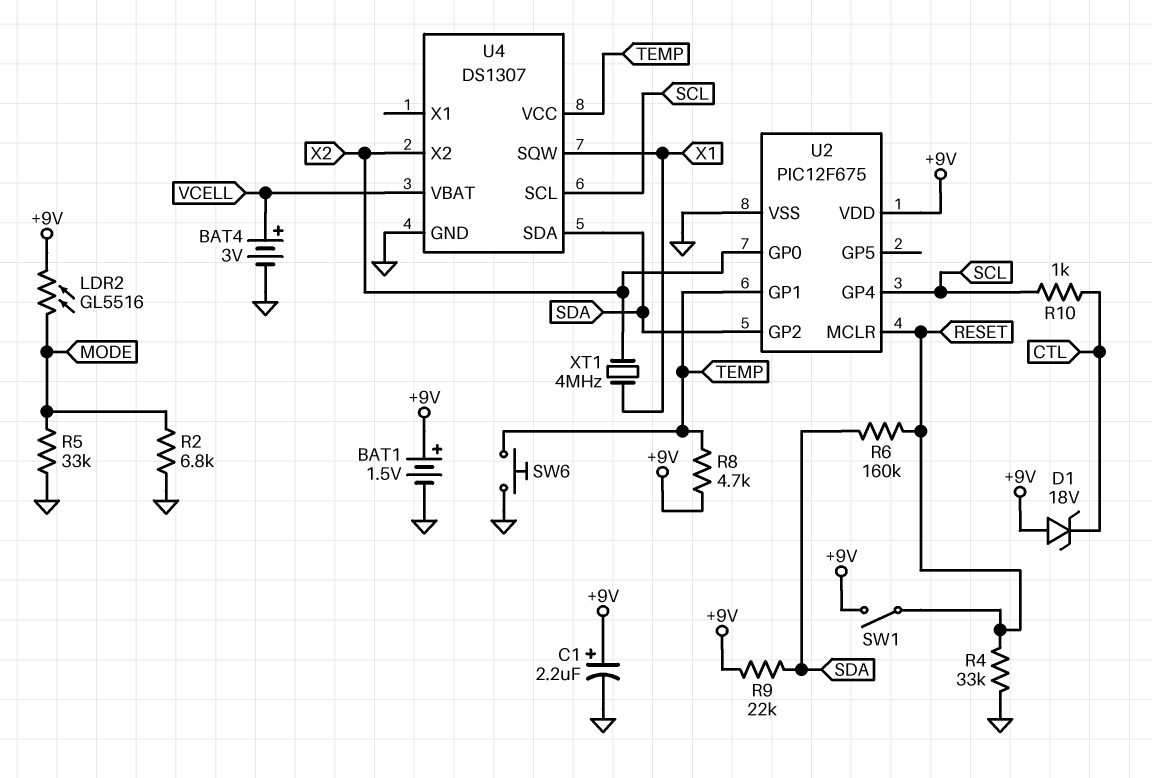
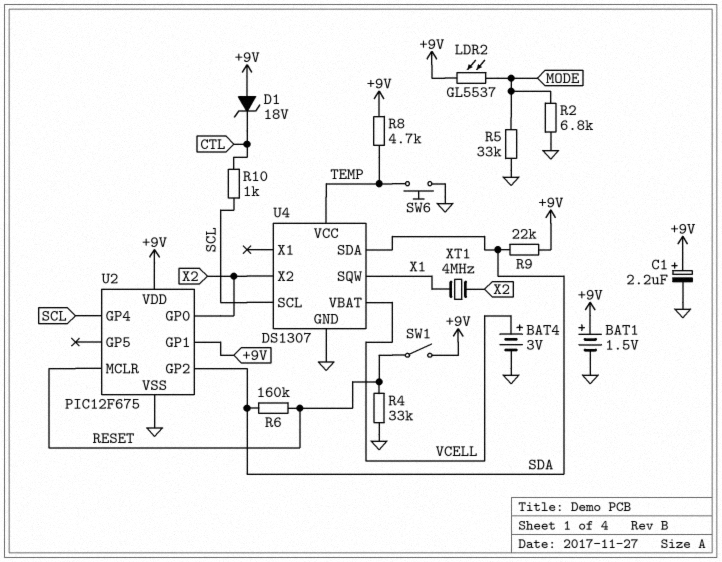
LDR2: GL5516 (+9V, MODE) -> GL5537 (+9V, MODE)
U2 pin GP1: TEMP -> +9V

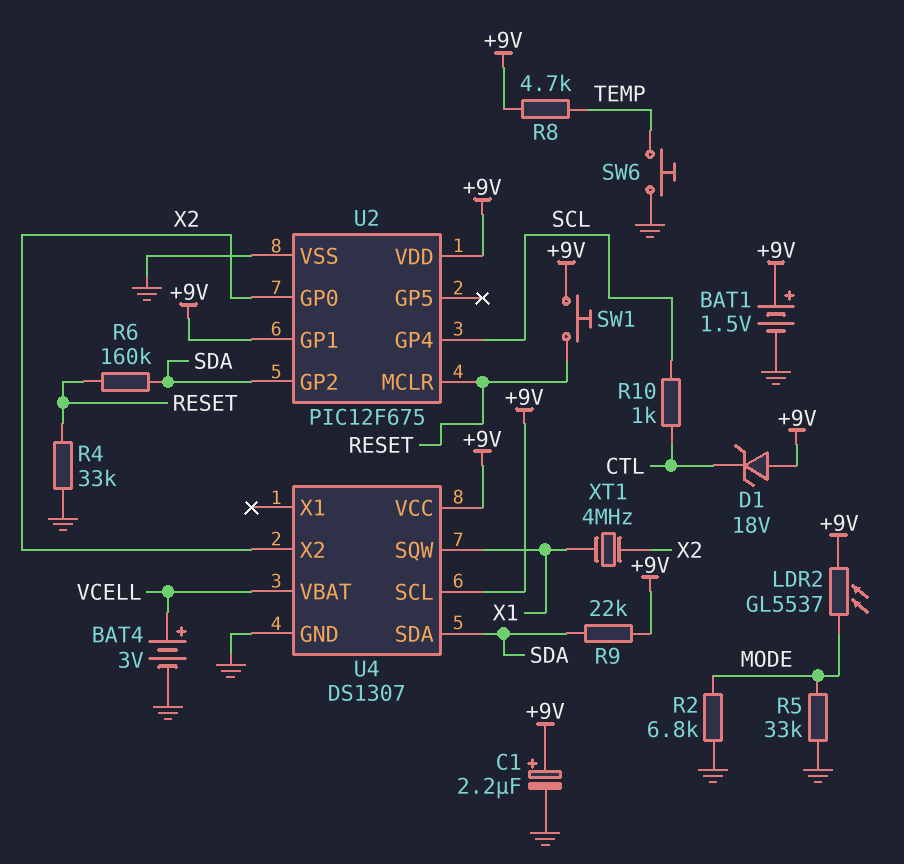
SW1: switch (+9V, RESET) -> button (+9V, RESET)
U4 pin SCL: SCL -> +9V
U4 pin VCC: TEMP -> +9V

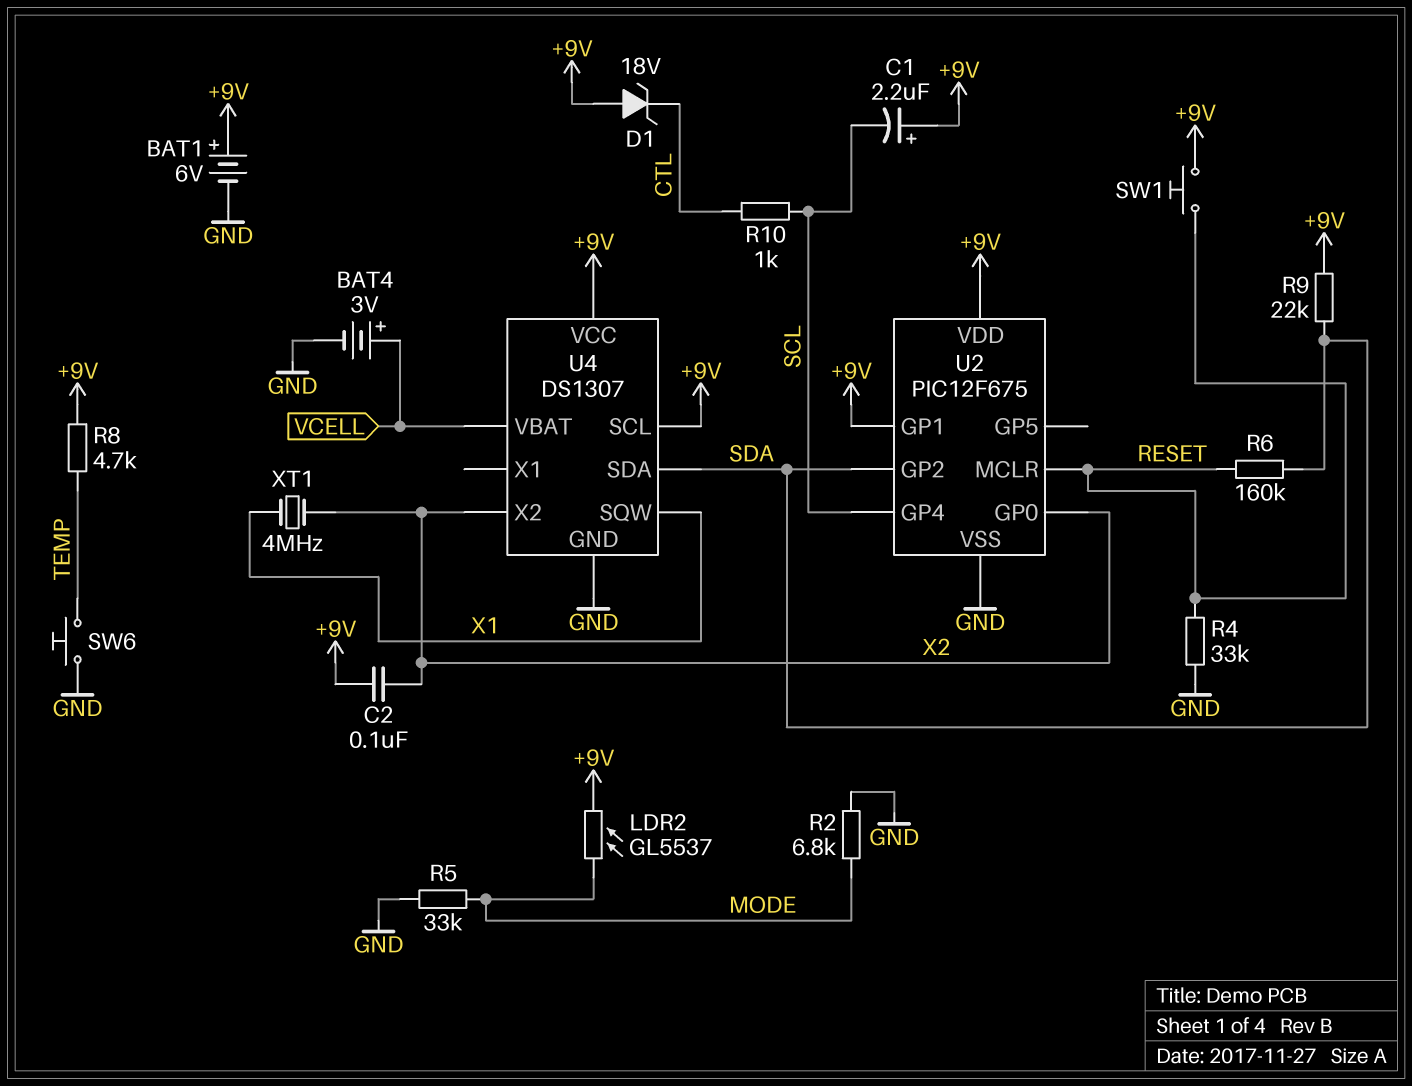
BAT1: 1.5V (plus +9V, minus GND) -> 6V (plus +9V, minus GND)
C1: 2.2uF (plus +9V, minus GND) -> 2.2uF (plus +9V, minus SCL)
C2: none -> 100nF (+9V, X2)

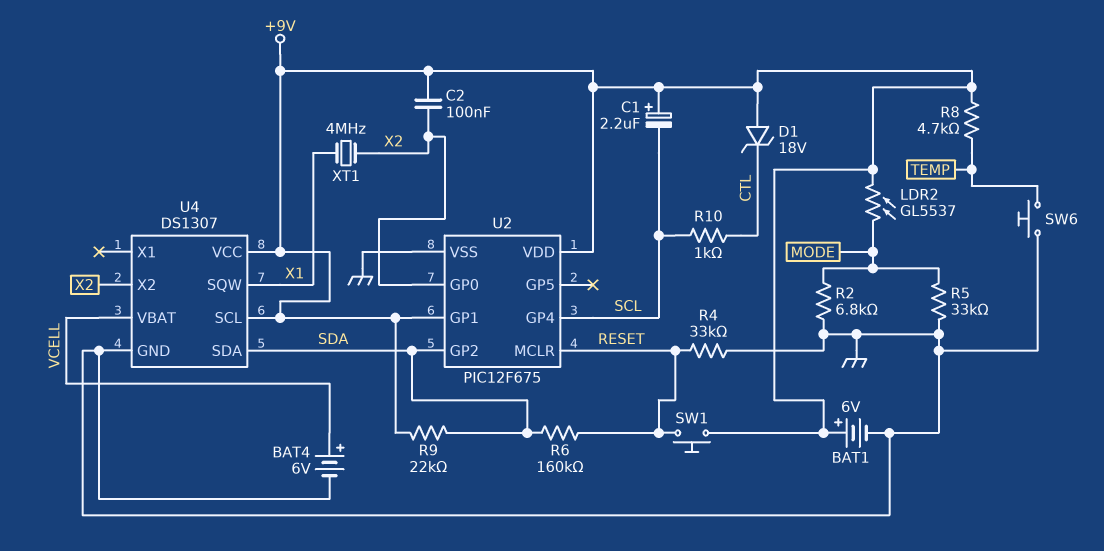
BAT4: 3V (plus VCELL, minus GND) -> 6V (plus VCELL, minus GND)

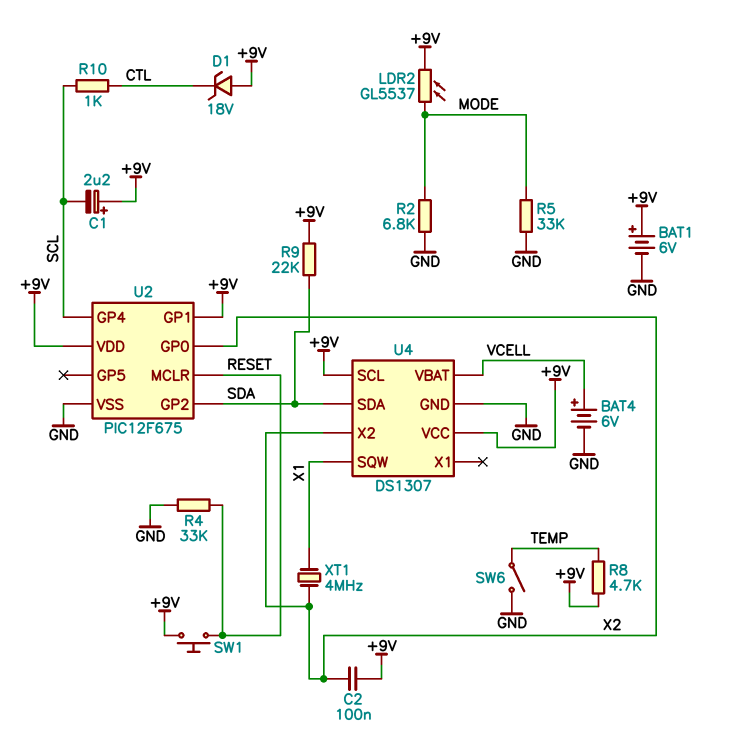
R6: 160k (RESET, SDA) -> none
SW6: button (GND, TEMP) -> switch (GND, TEMP)

